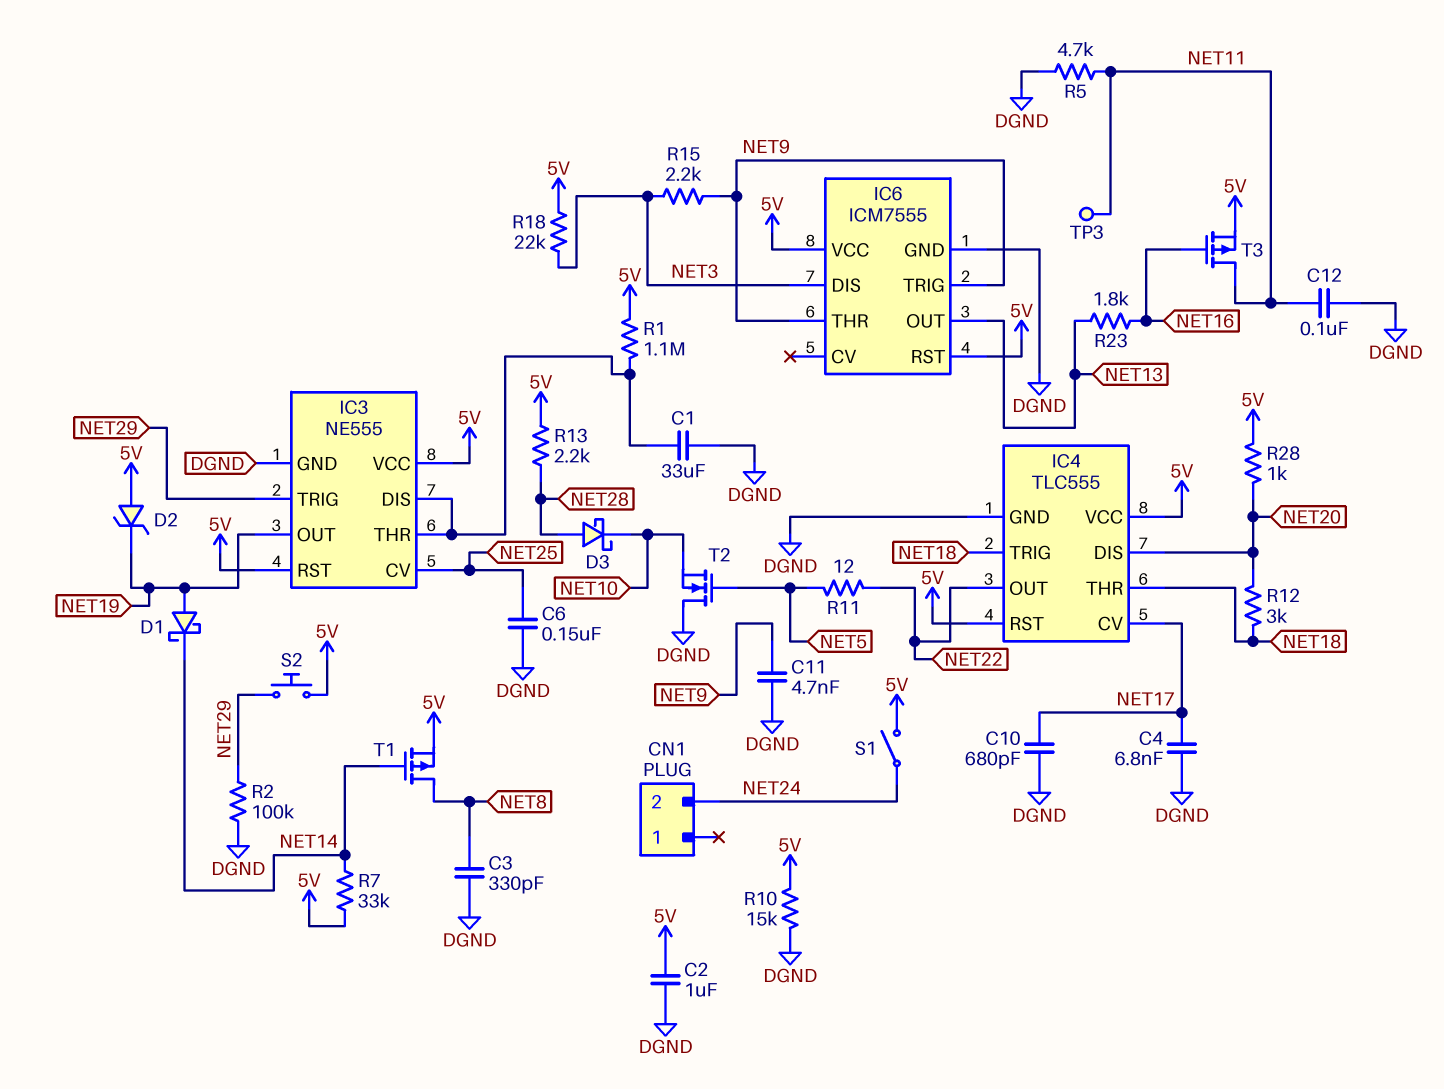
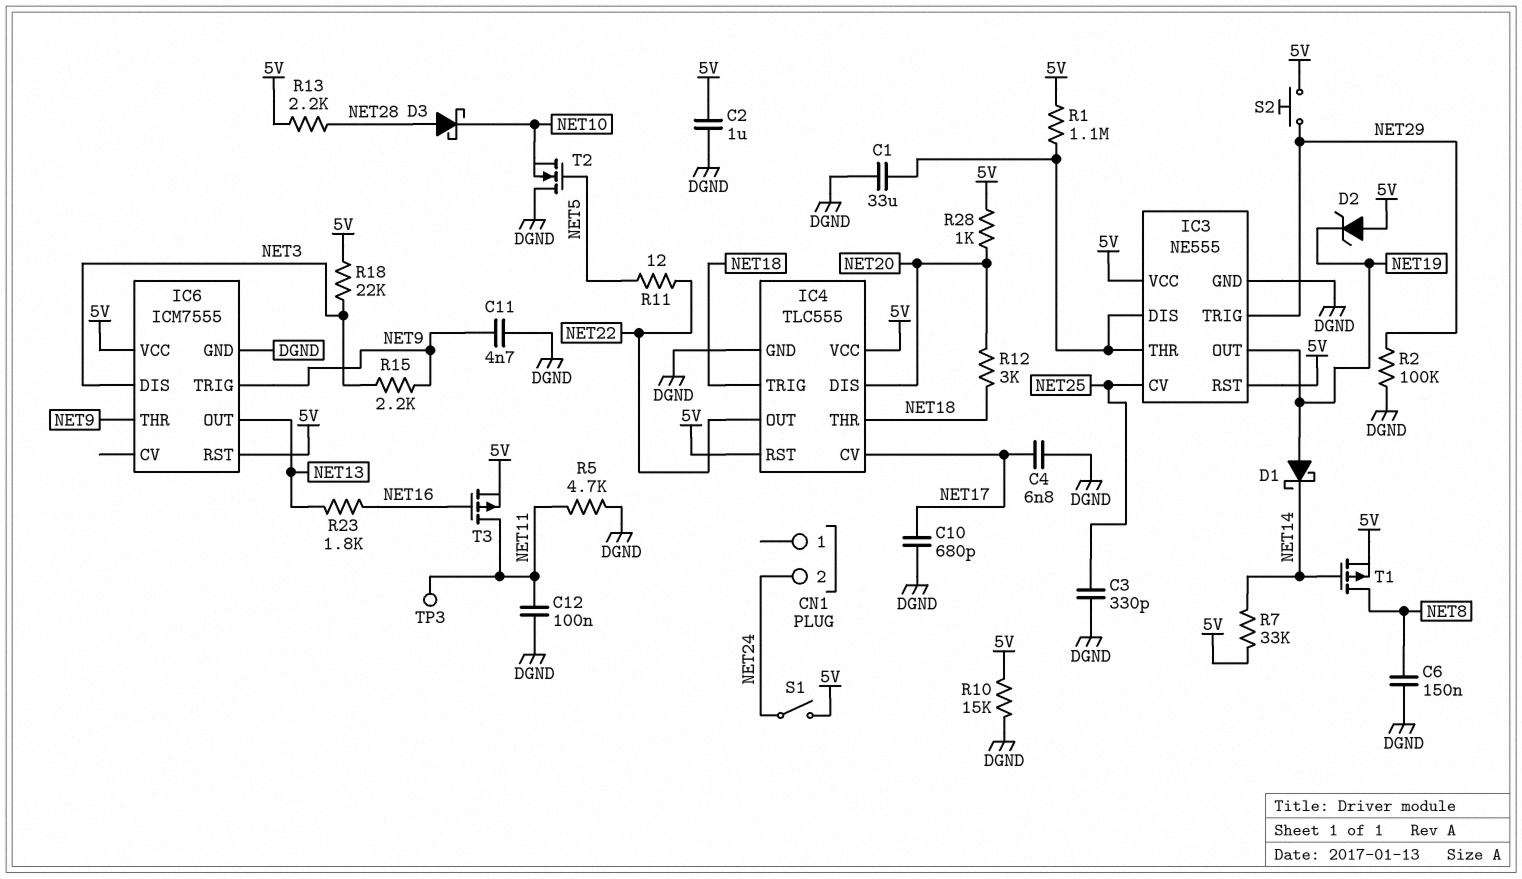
C3: 330pF (DGND, NET8) -> 330pF (DGND, NET25)
C6: 150nF (DGND, NET25) -> 150nF (DGND, NET8)

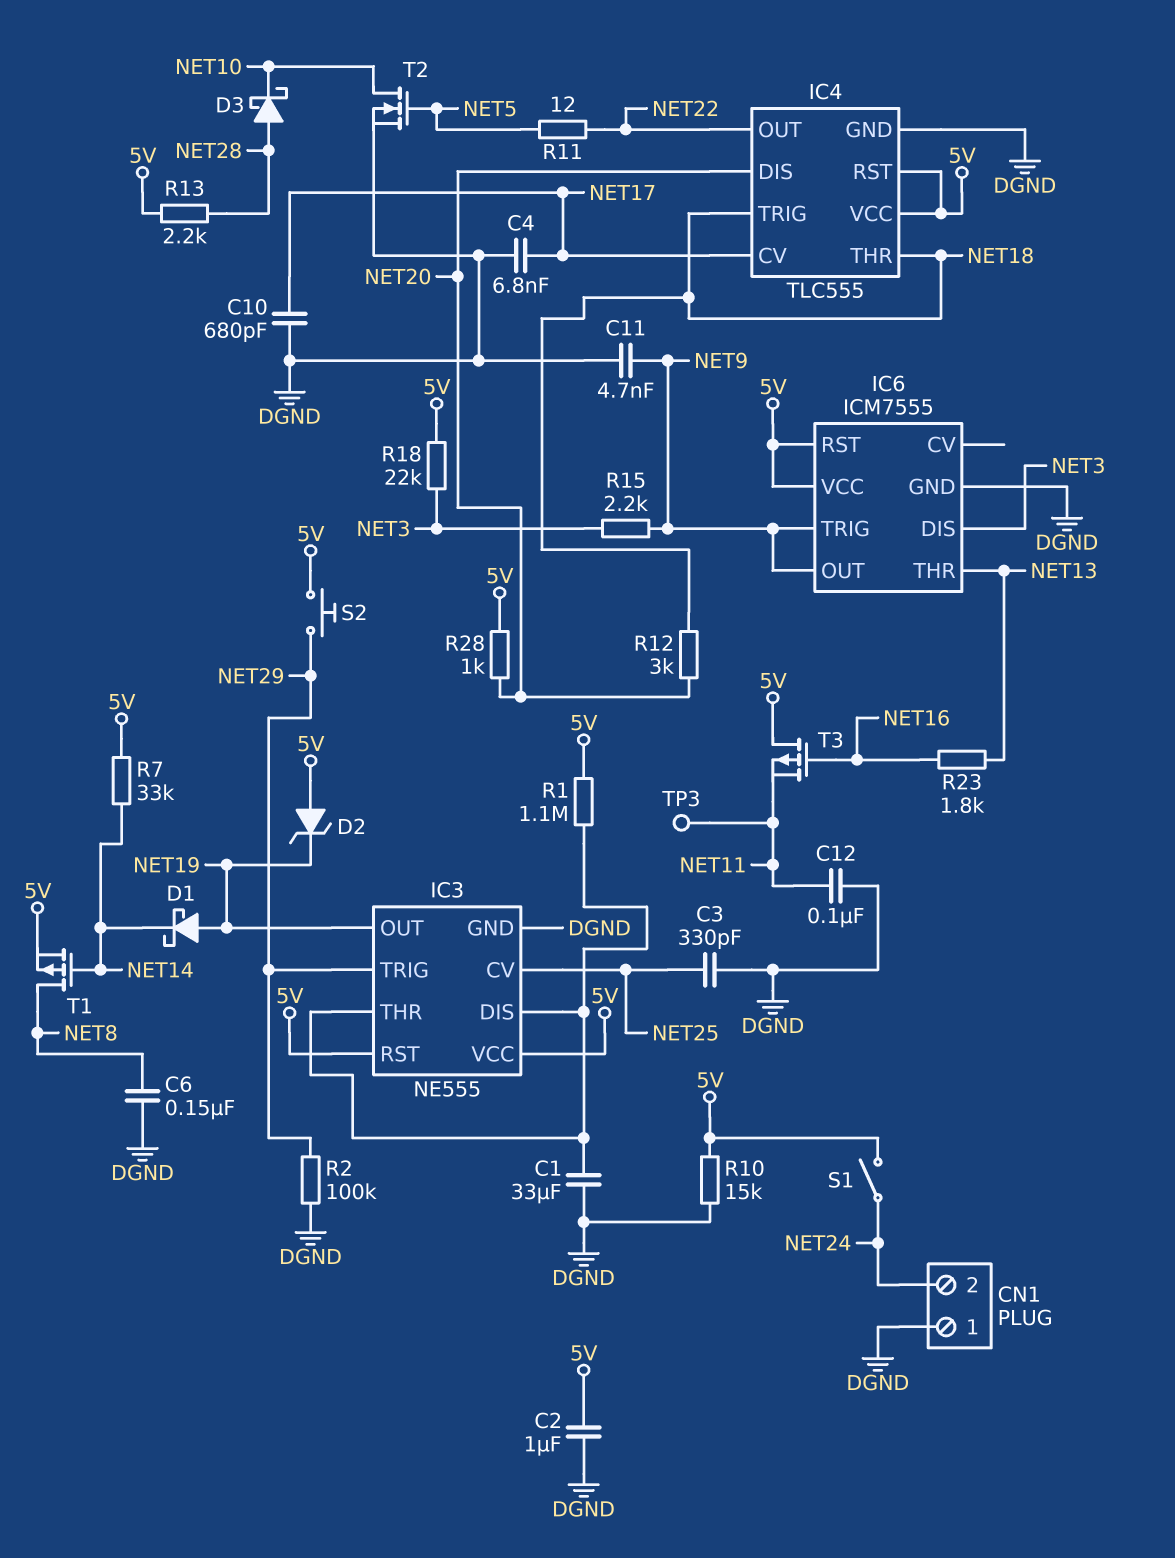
CN1 pin 1: none -> DGND
IC6 pin OUT: NET13 -> NET9
IC6 pin THR: NET9 -> NET13
R5: 4.7k (DGND, NET11) -> none
T2: NMOS (G NET5, D DGND, S NET10) -> NMOS (G NET5, D NET10, S DGND)
T3: PMOS (G NET16, D NET11, S 5V) -> PMOS (G NET16, D 5V, S NET11)

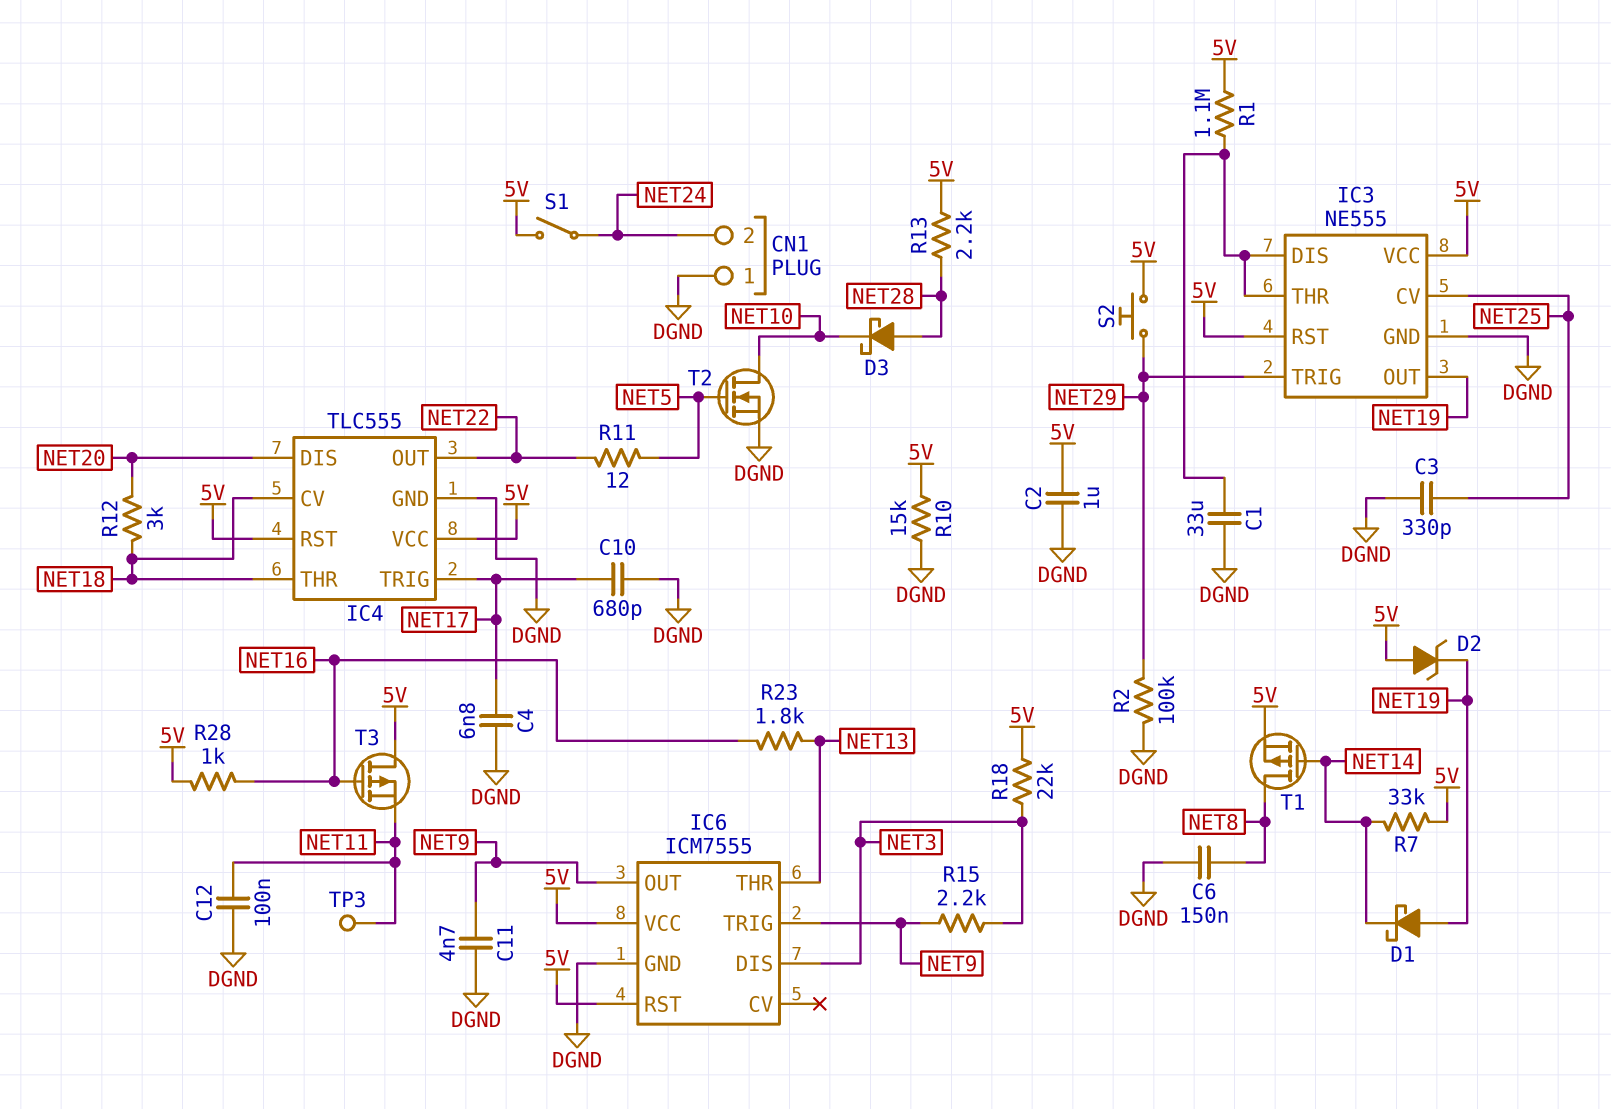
IC4 pin CV: NET17 -> NET18
IC4 pin TRIG: NET18 -> NET17
R28: 1k (5V, NET20) -> 1k (5V, NET16)

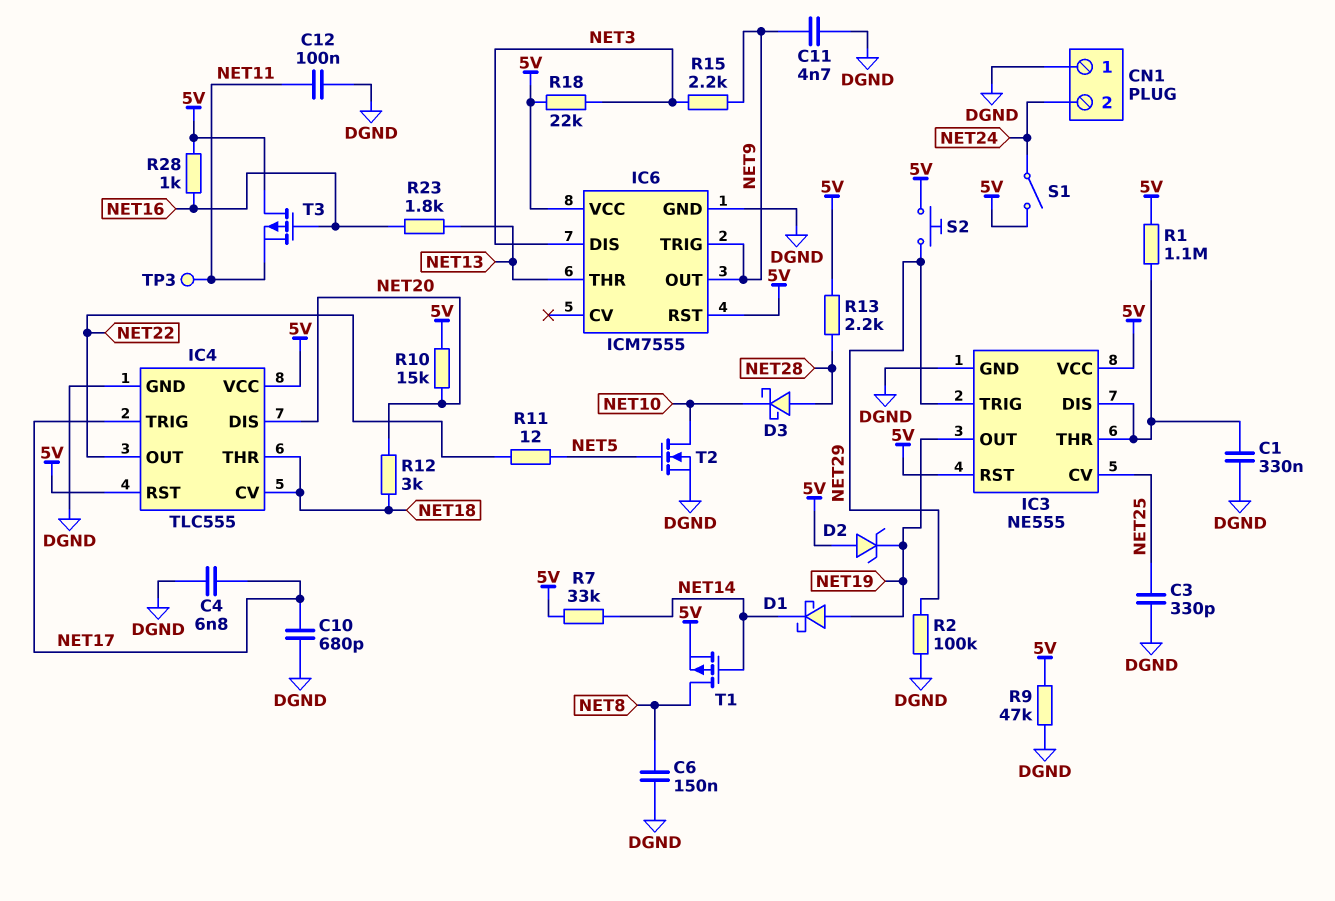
C1: 33uF (DGND, IC3/DIS) -> 330nF (DGND, IC3/DIS)
C2: 1uF (5V, DGND) -> none
R9: none -> 47k (5V, DGND)
R10: 15k (5V, DGND) -> 15k (5V, NET20)

